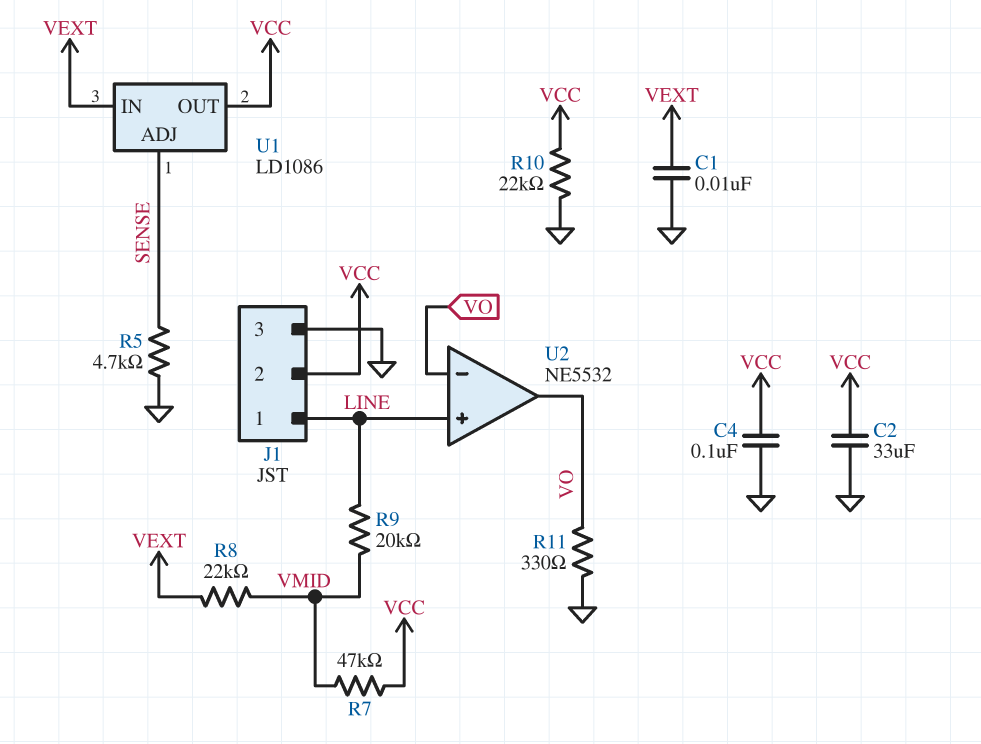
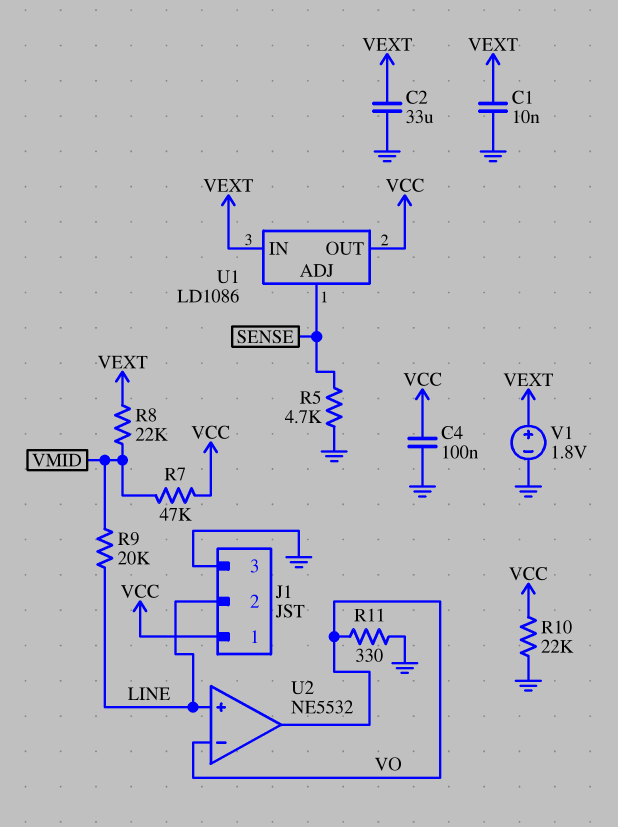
C2: 33uF (GND, VCC) -> 33uF (GND, VEXT)
J1 pin 1: LINE -> VCC
J1 pin 2: VCC -> LINE
V1: none -> 1.8V (plus VEXT, minus GND)

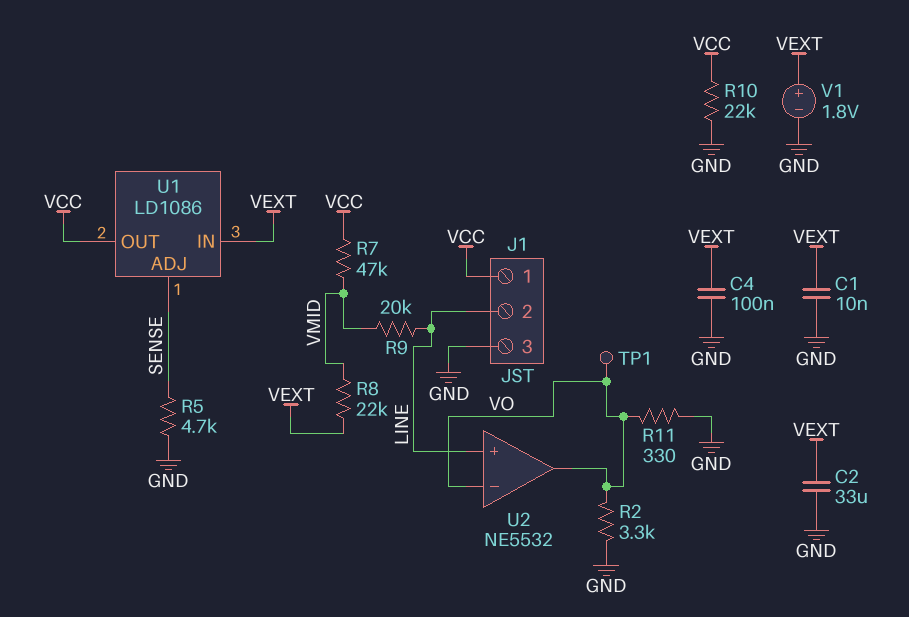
C4: 100nF (GND, VCC) -> 100nF (GND, VEXT)
R2: none -> 3.3k (GND, VO)
TP1: none -> test point (VO)

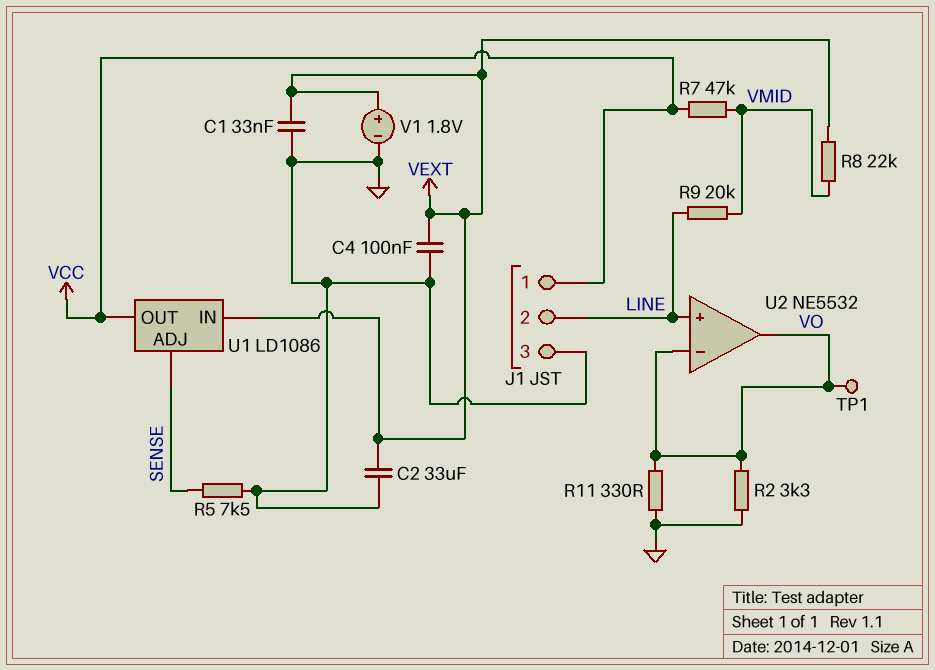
C1: 10nF (GND, VEXT) -> 33nF (GND, VEXT)
R5: 4.7k (GND, SENSE) -> 7.5k (GND, SENSE)
R10: 22k (GND, VCC) -> none

